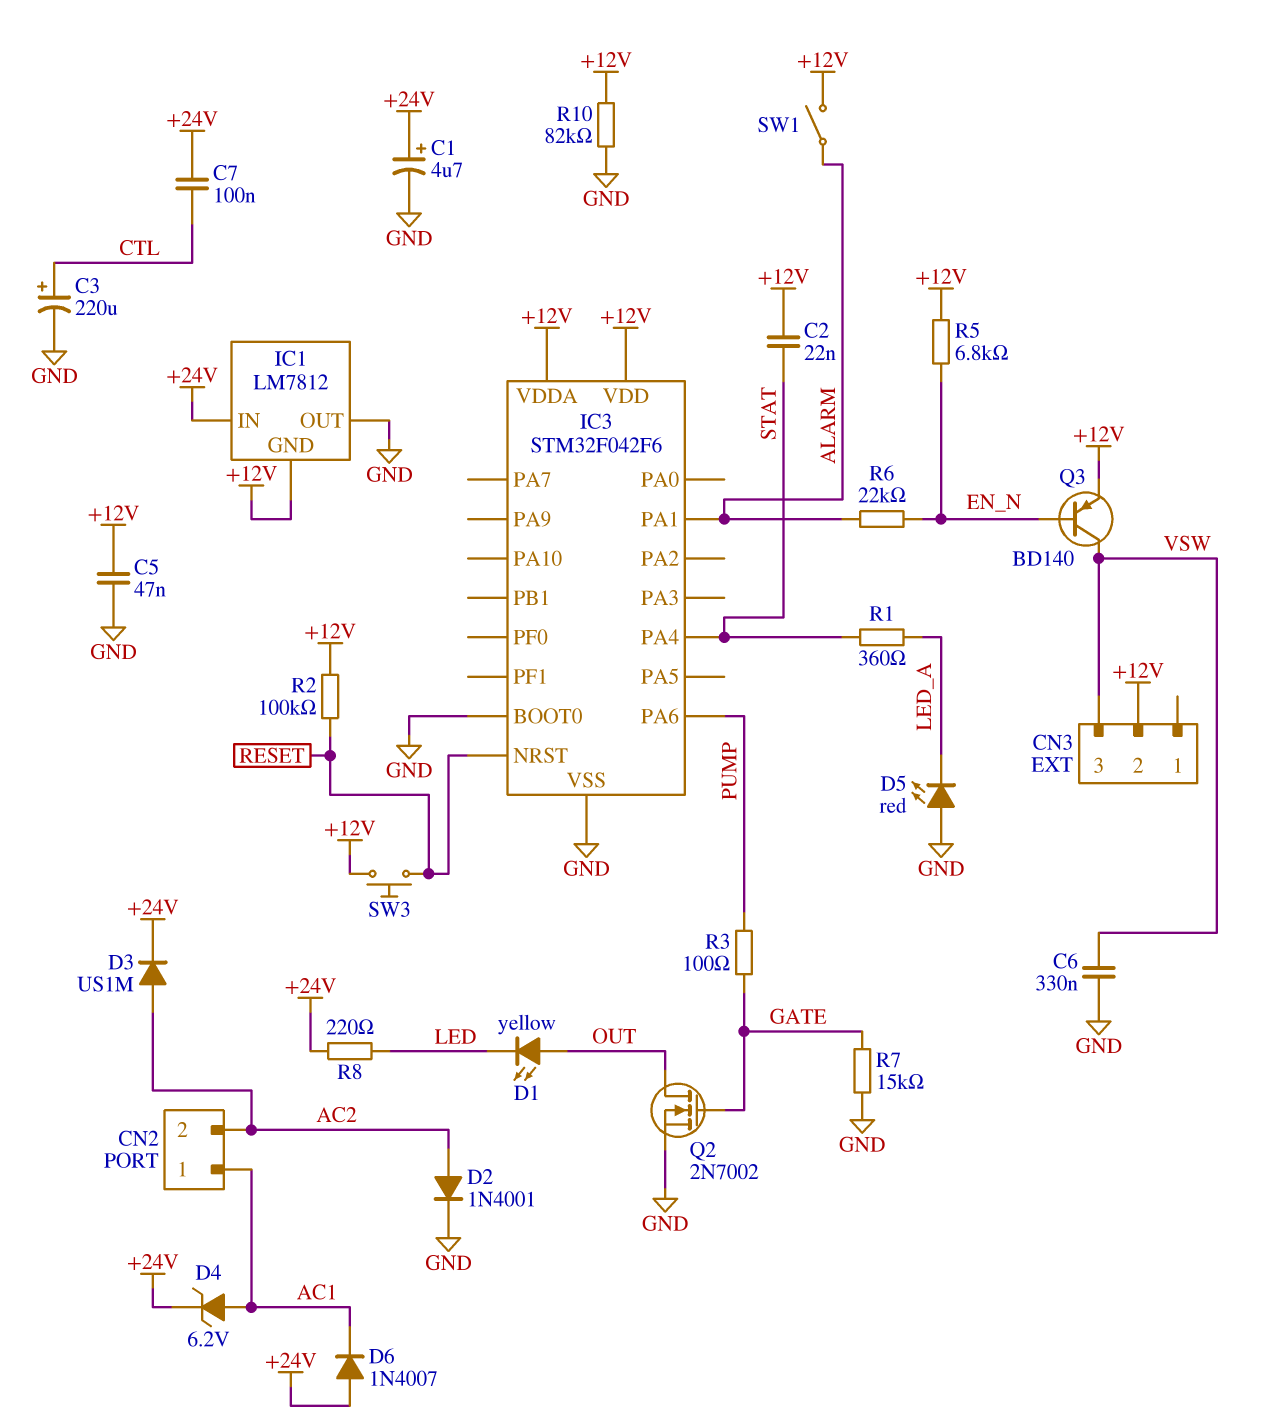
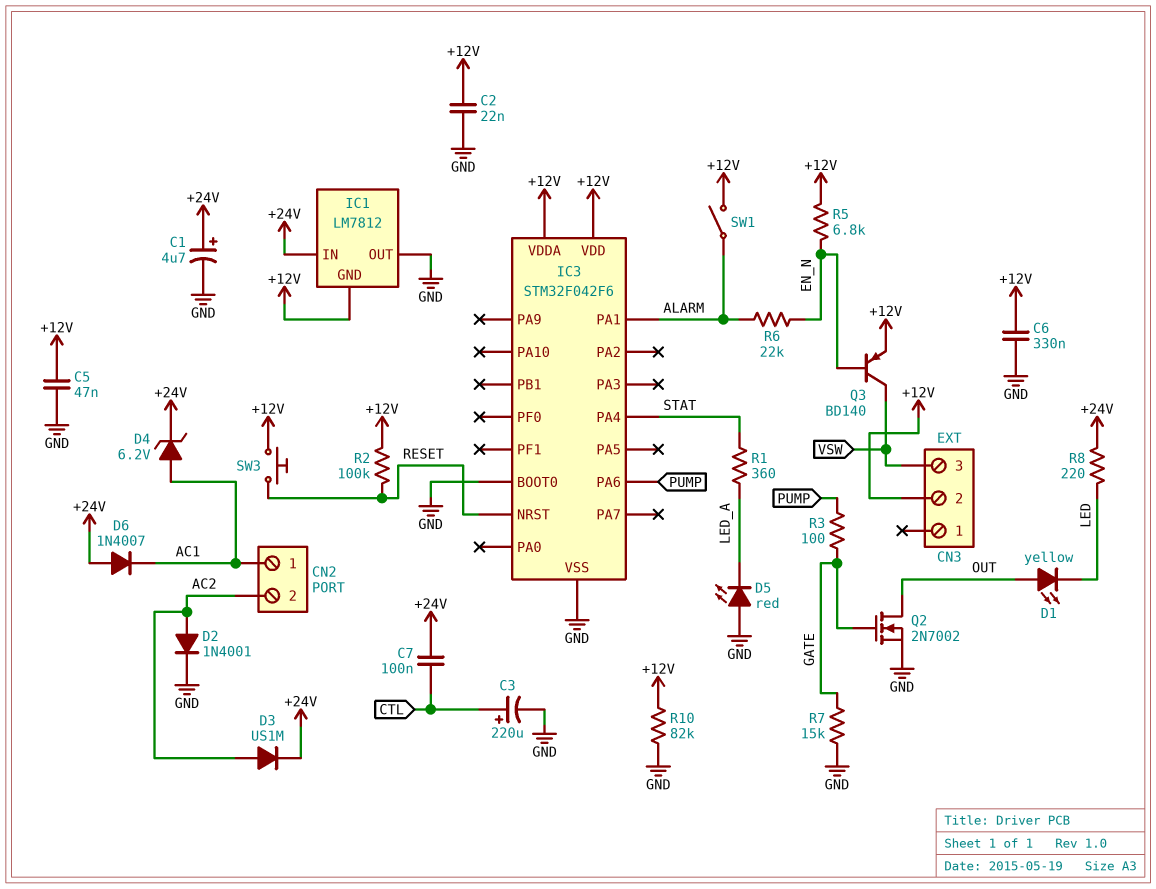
C2: 22nF (+12V, STAT) -> 22nF (+12V, GND)
C6: 330nF (GND, VSW) -> 330nF (+12V, GND)

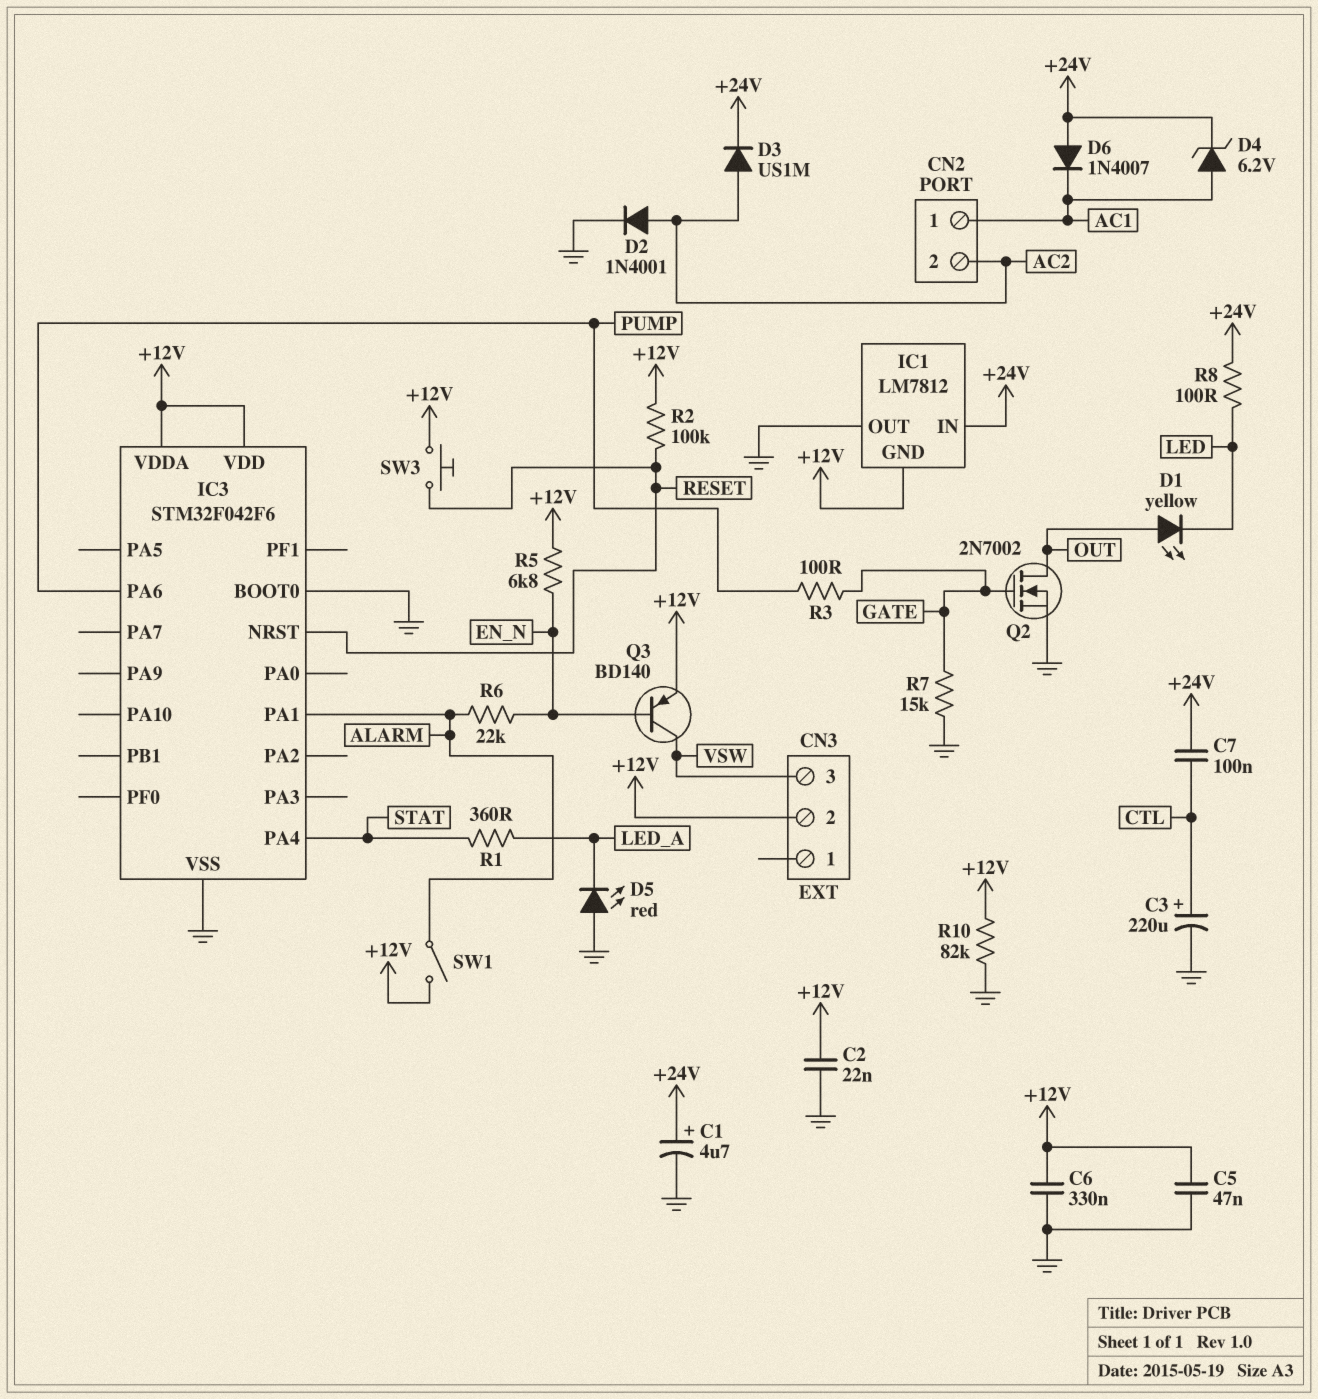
R8: 220 (+24V, LED) -> 100 (+24V, LED)

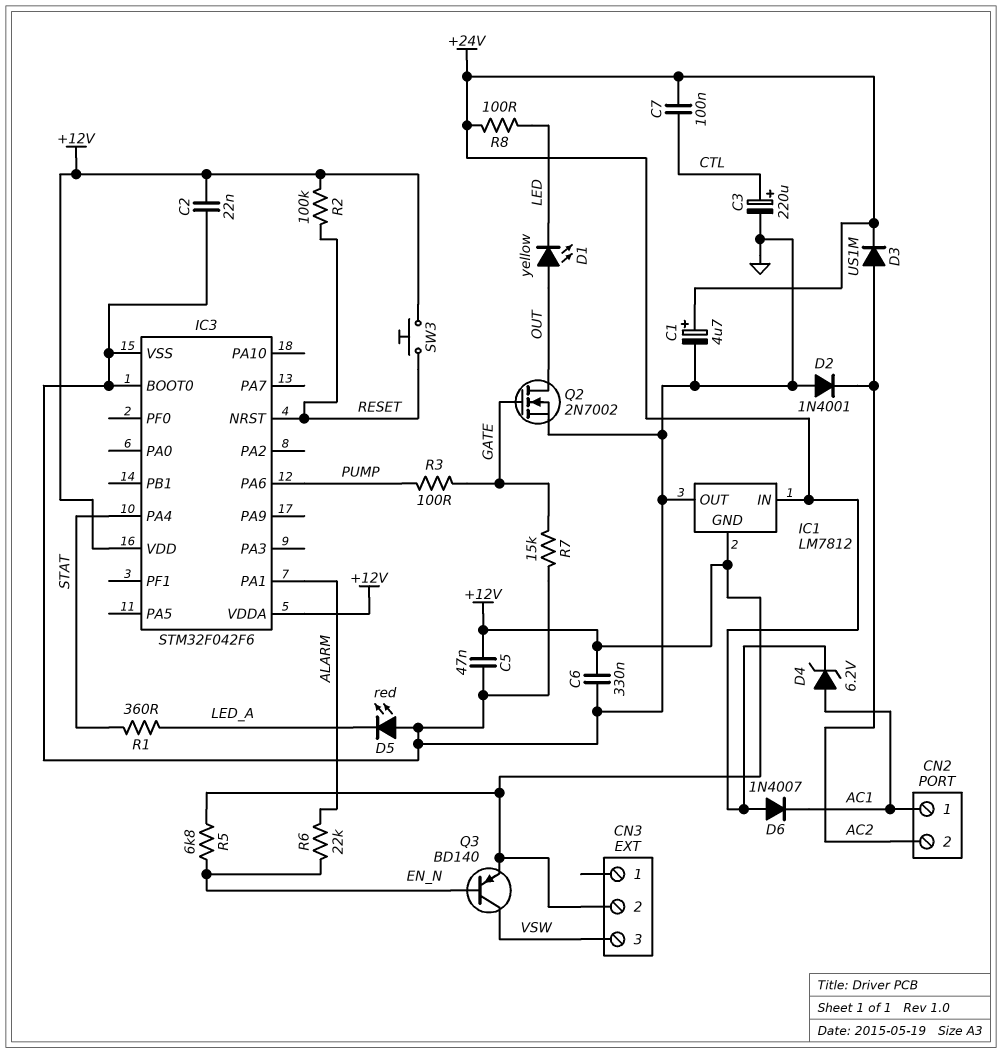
D2: diode 1N4001 (A AC2, K GND) -> diode 1N4001 (A GND, K AC2)
R10: 82k (+12V, GND) -> none
SW1: switch (+12V, ALARM) -> none

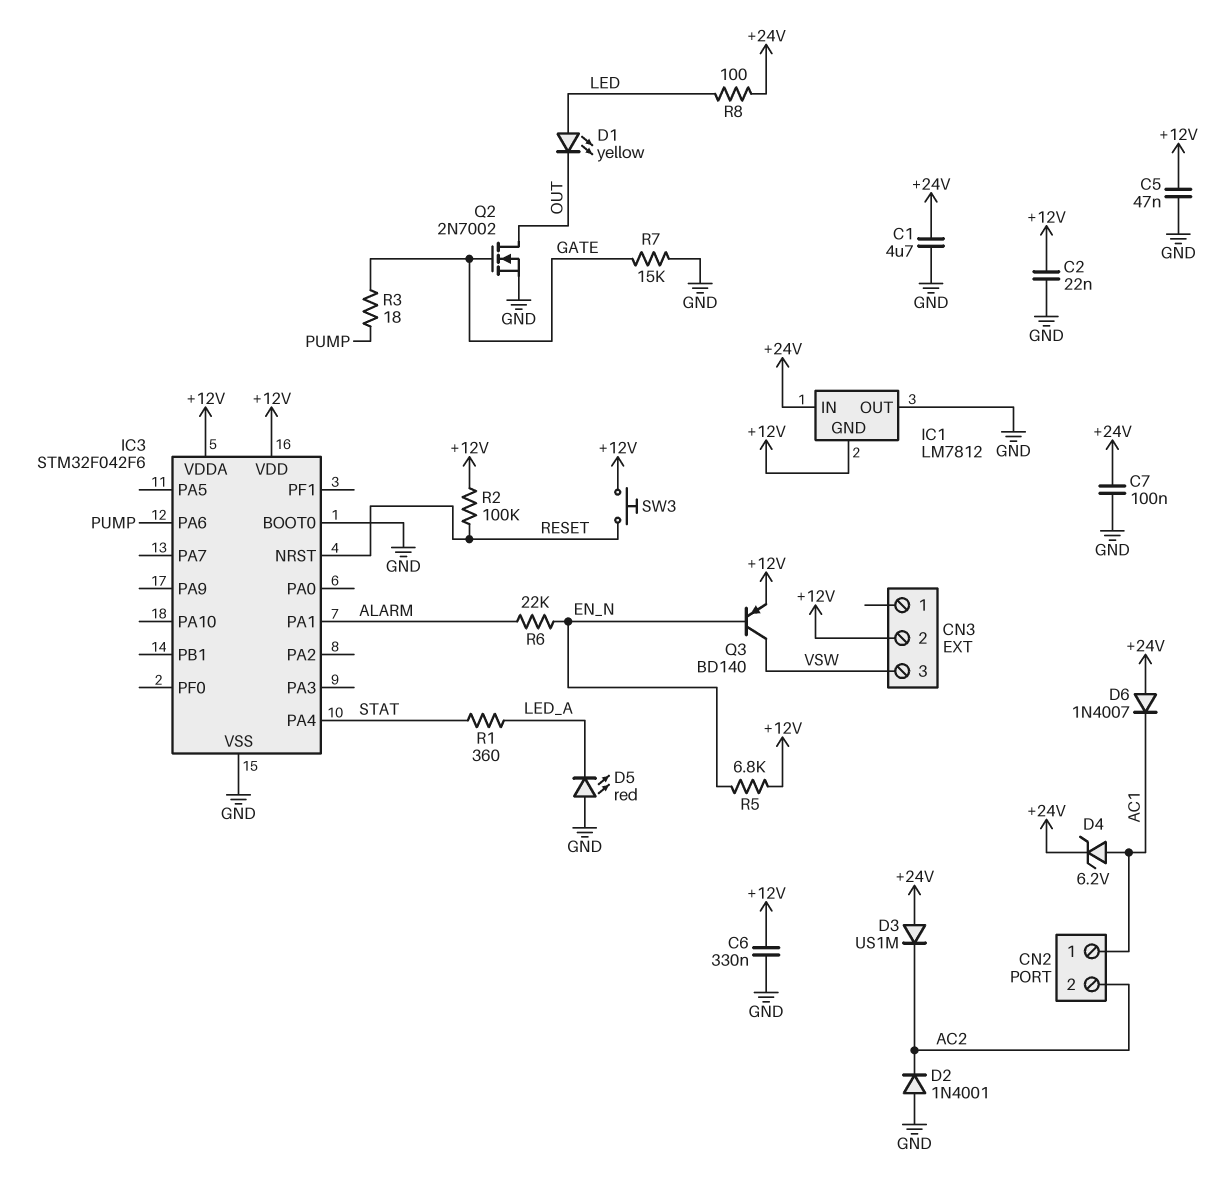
C1: 4.7uF (plus +24V, minus GND) -> 4.7uF (+24V, GND)
C3: 220uF (plus CTL, minus GND) -> none
C7: 100nF (+24V, CTL) -> 100nF (+24V, GND)
D1: LED yellow (A OUT, K LED) -> LED yellow (A LED, K OUT)
D3: diode US1M (A AC2, K +24V) -> diode US1M (A +24V, K AC2)
R3: 100 (GATE, PUMP) -> 18 (GATE, PUMP)

